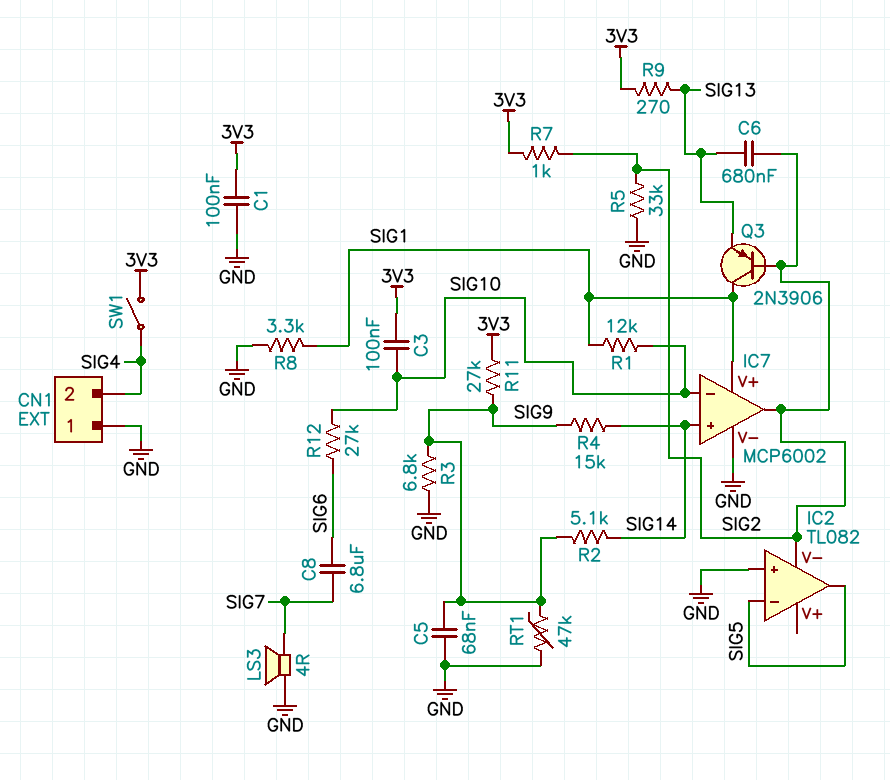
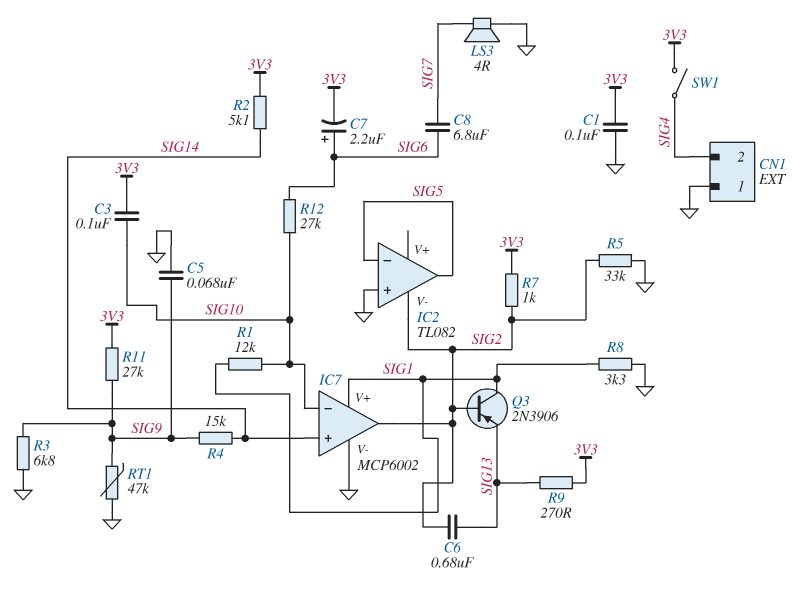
C7: none -> 2.2uF (plus SIG6, minus 3V3)
R2: 5.1k (SIG9, SIG14) -> 5.1k (3V3, SIG14)

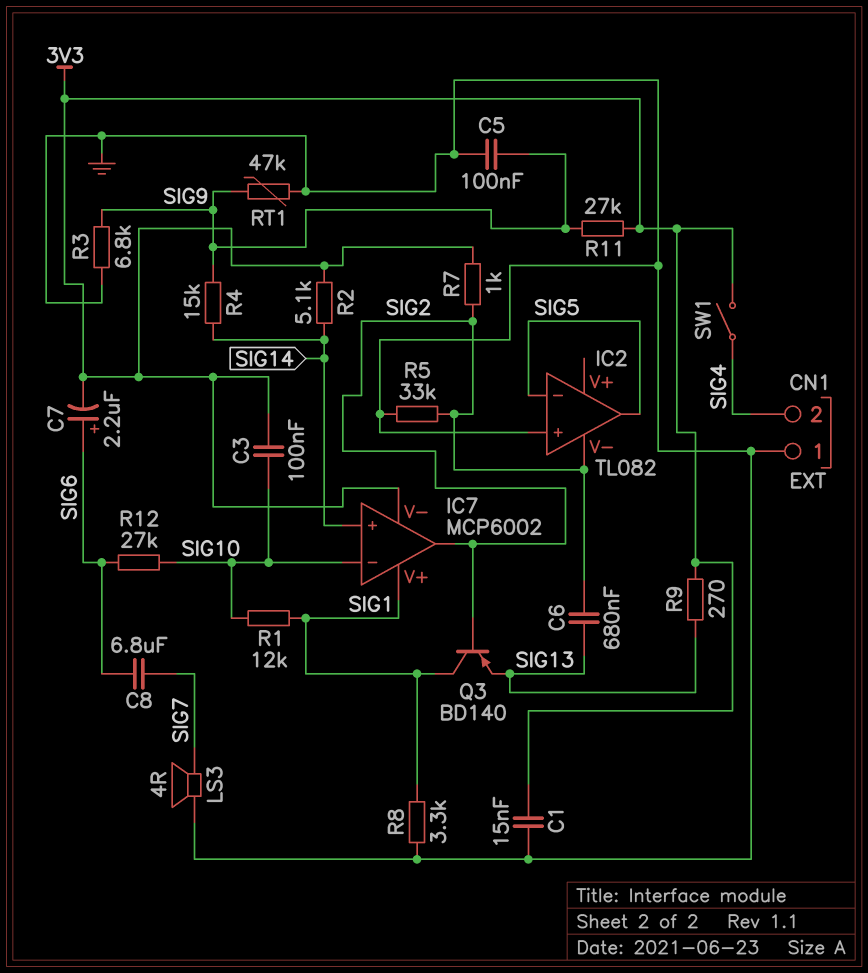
C1: 100nF (3V3, GND) -> 15nF (3V3, GND)
C5: 68nF (GND, SIG9) -> 100nF (GND, SIG9)
IC7 pin V-: GND -> 3V3
Q3: PNP 2N3906 (B SIG2, C SIG1, E SIG13) -> PNP BD140 (B SIG2, C SIG1, E SIG13)

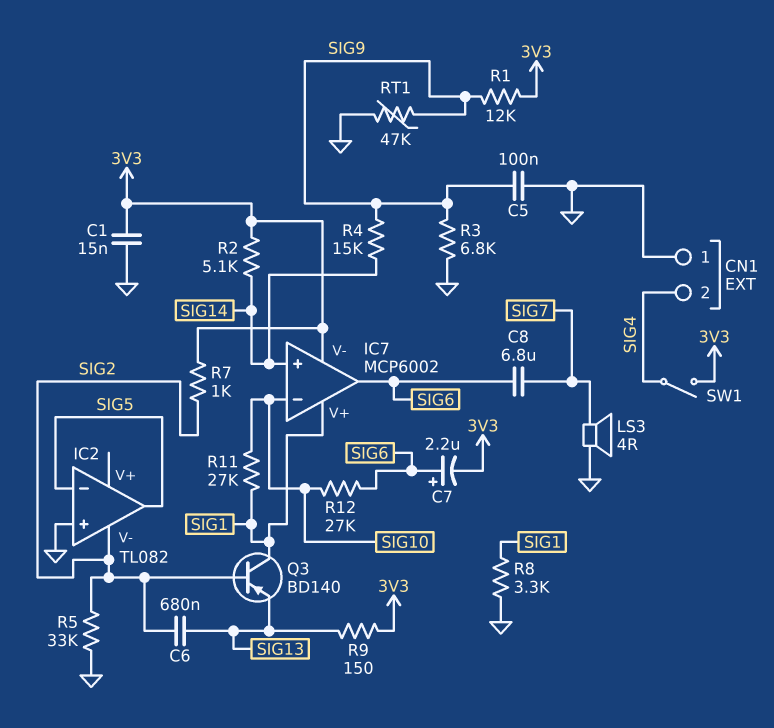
C3: 100nF (3V3, SIG10) -> none
IC7 pin out: SIG2 -> SIG6
R1: 12k (SIG1, SIG10) -> 12k (3V3, SIG9)
R9: 270 (3V3, SIG13) -> 150 (3V3, SIG13)
R11: 27k (3V3, SIG9) -> 27k (SIG1, SIG10)

